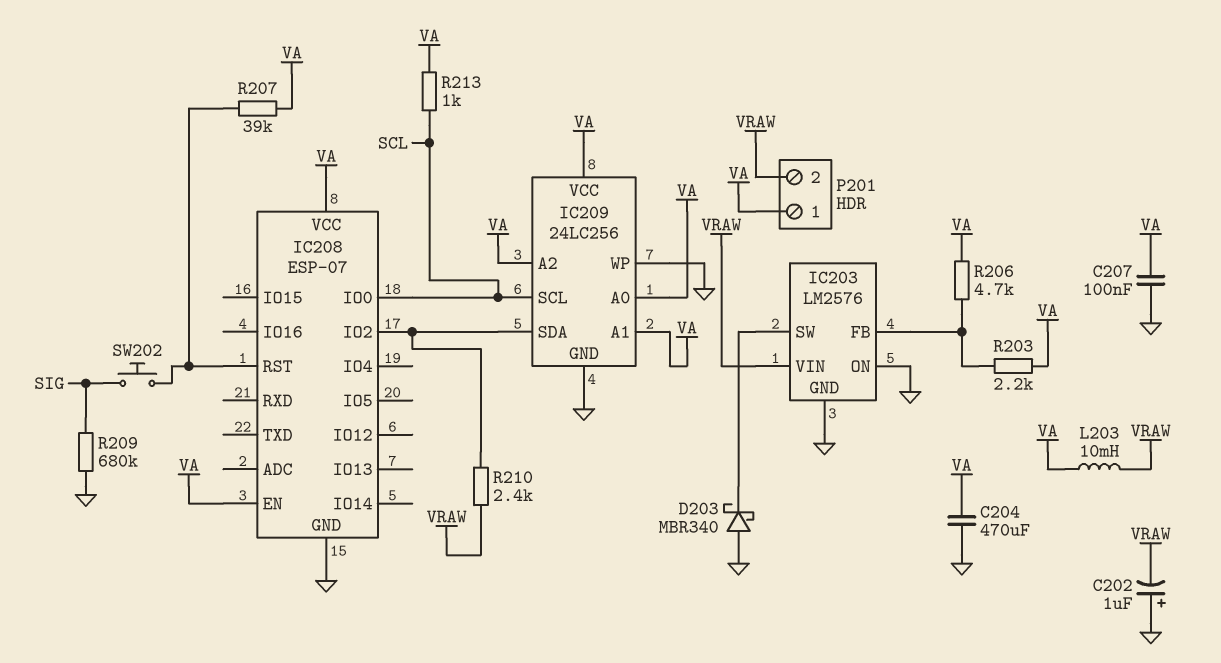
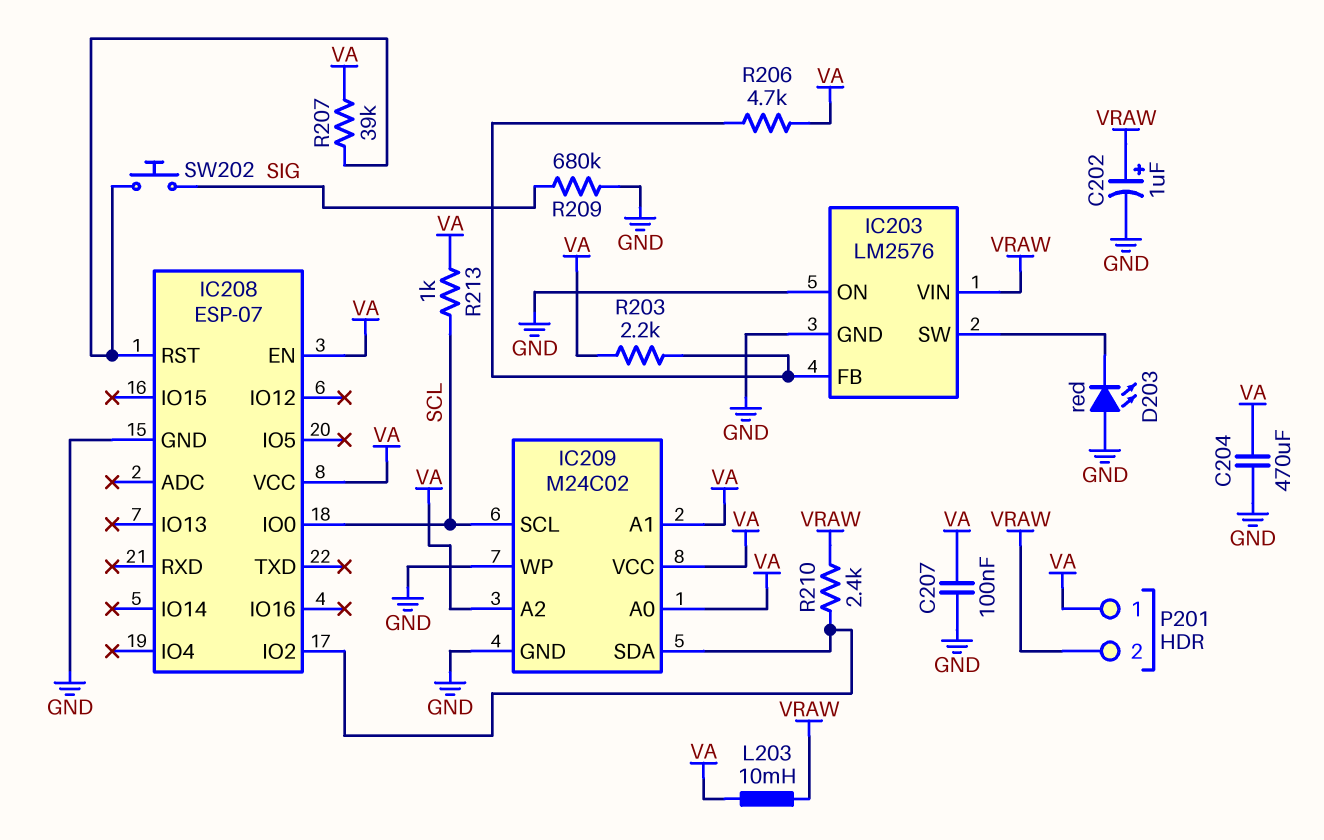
C202: 1uF (plus GND, minus VRAW) -> 1uF (plus VRAW, minus GND)
D203: schottky MBR340 (A GND, K IC203/SW) -> LED red (A GND, K IC203/SW)
IC209: 24LC256 -> M24C02

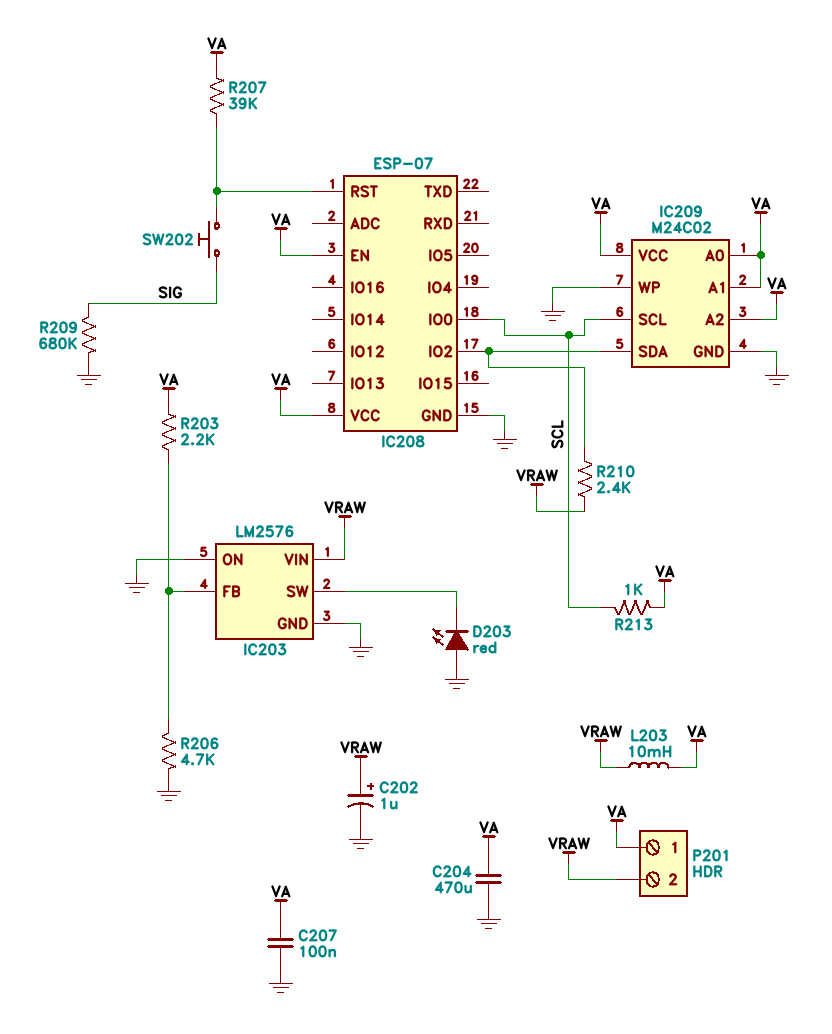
R206: 4.7k (IC203/FB, VA) -> 4.7k (GND, IC203/FB)

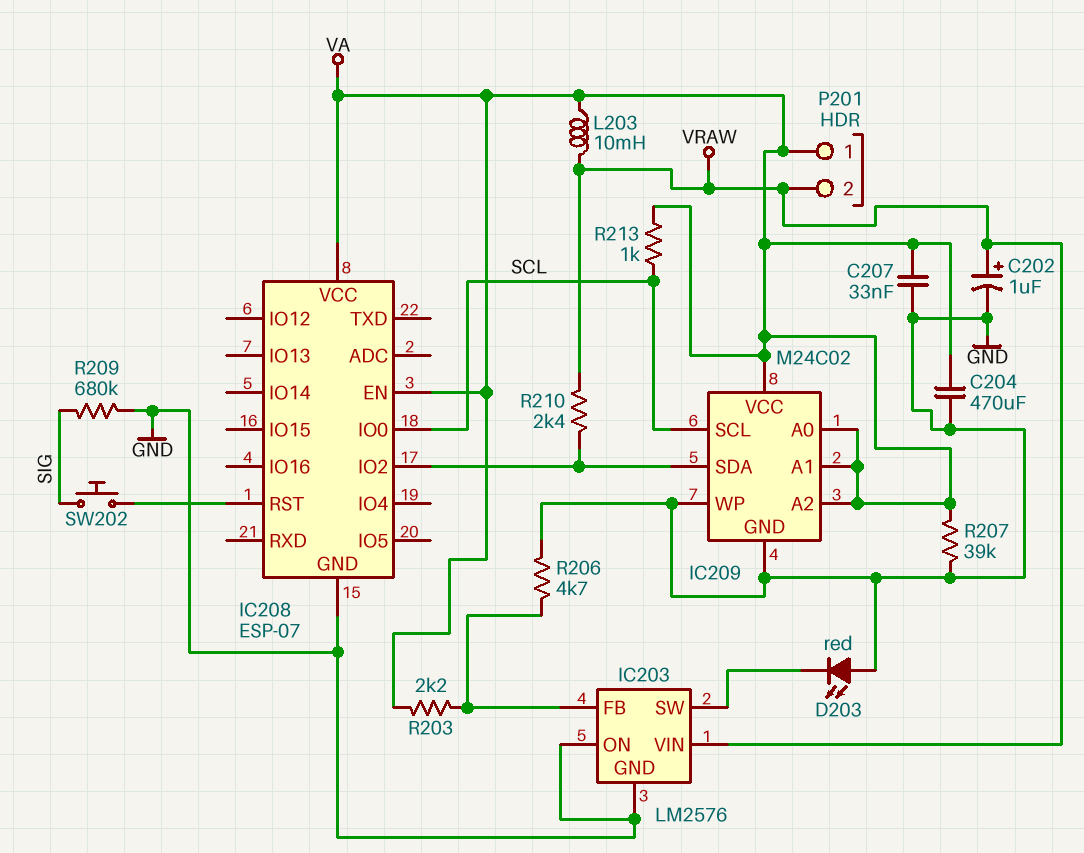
C207: 100nF (GND, VA) -> 33nF (GND, VA)
R207: 39k (IC208/RST, VA) -> 39k (GND, VA)

